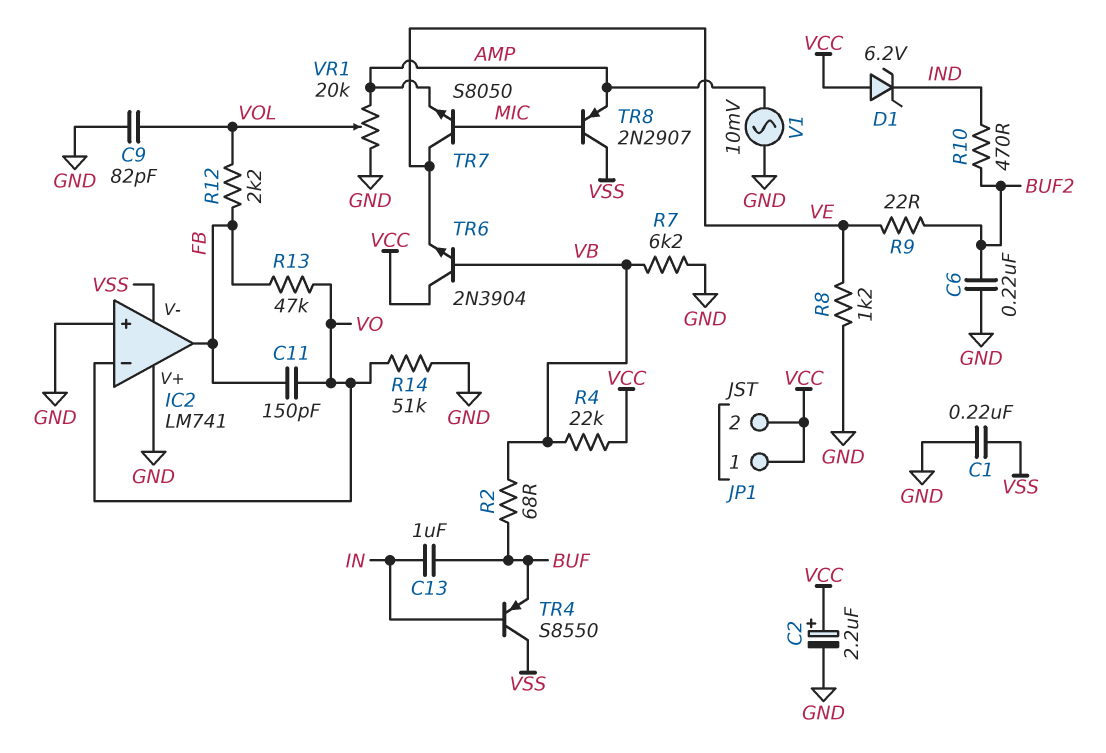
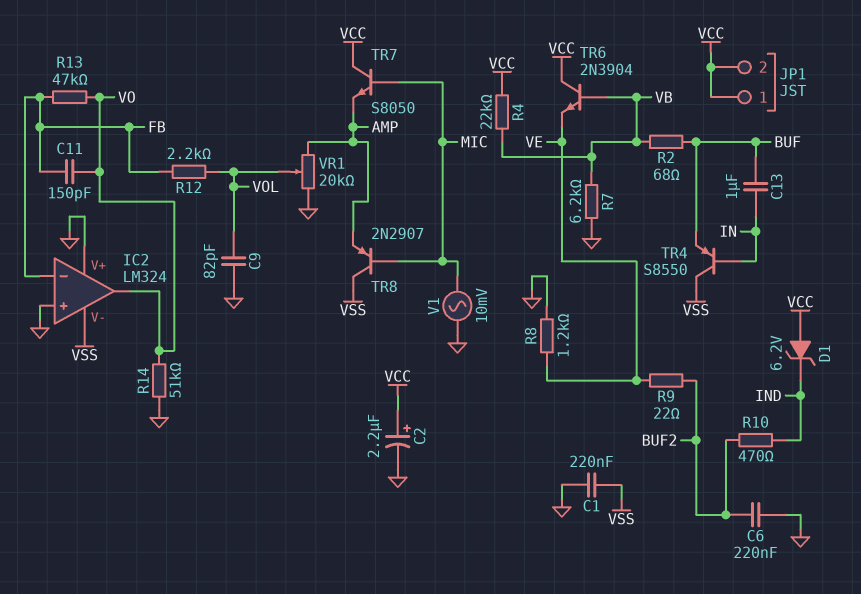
IC2: LM741 -> LM324
IC2 pin in-: VO -> FB
IC2 pin out: FB -> VO
TR7: NPN S8050 (B MIC, C VE, E AMP) -> NPN S8050 (B MIC, C VCC, E AMP)
V1: AC 10mV (AMP, GND) -> AC 10mV (GND, MIC)

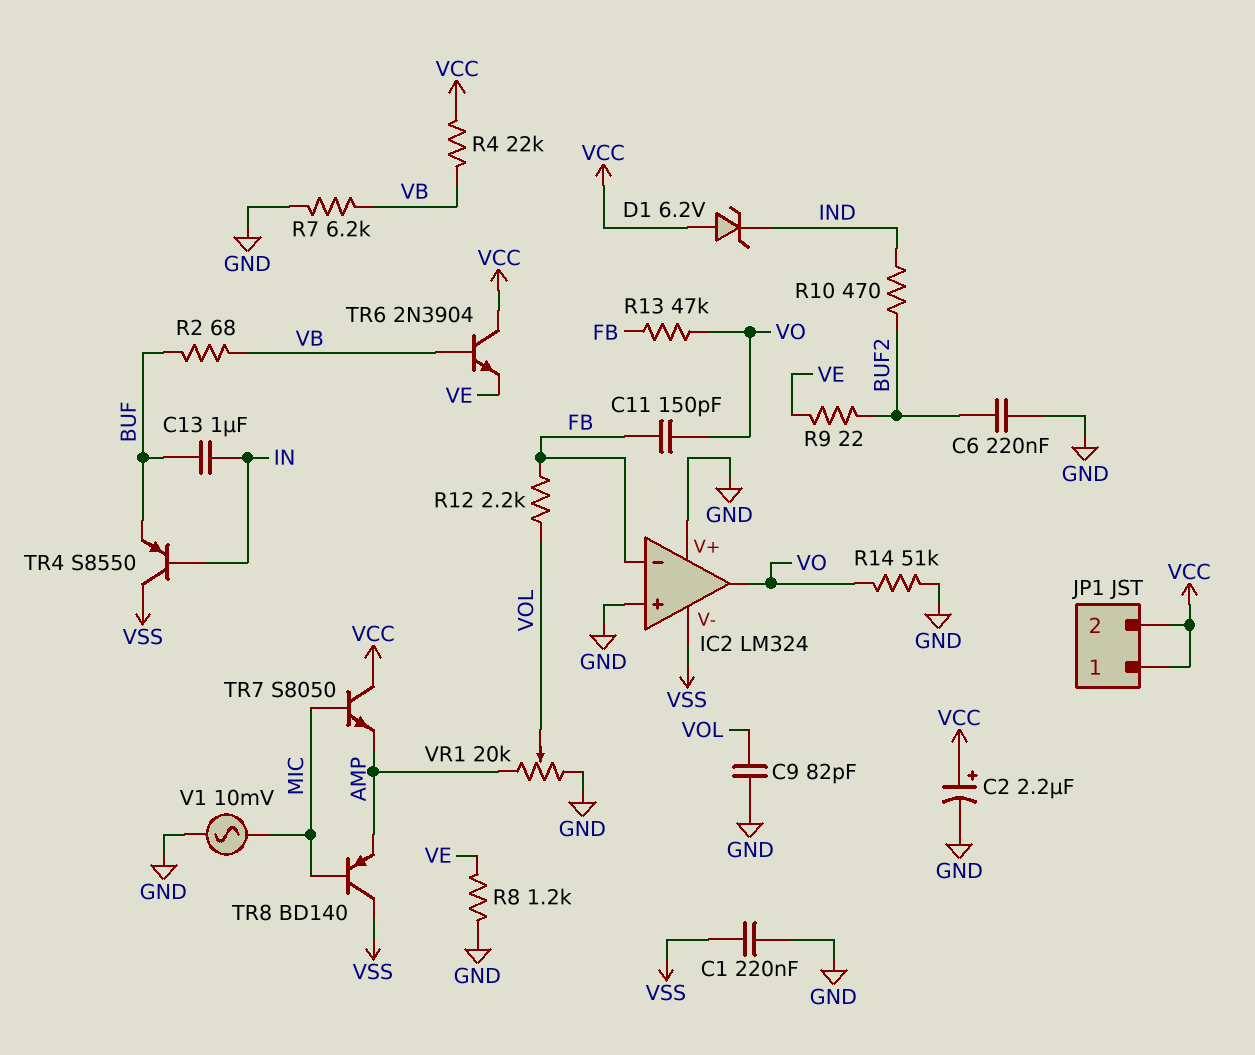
TR8: PNP 2N2907 (B MIC, C VSS, E AMP) -> PNP BD140 (B MIC, C VSS, E AMP)

